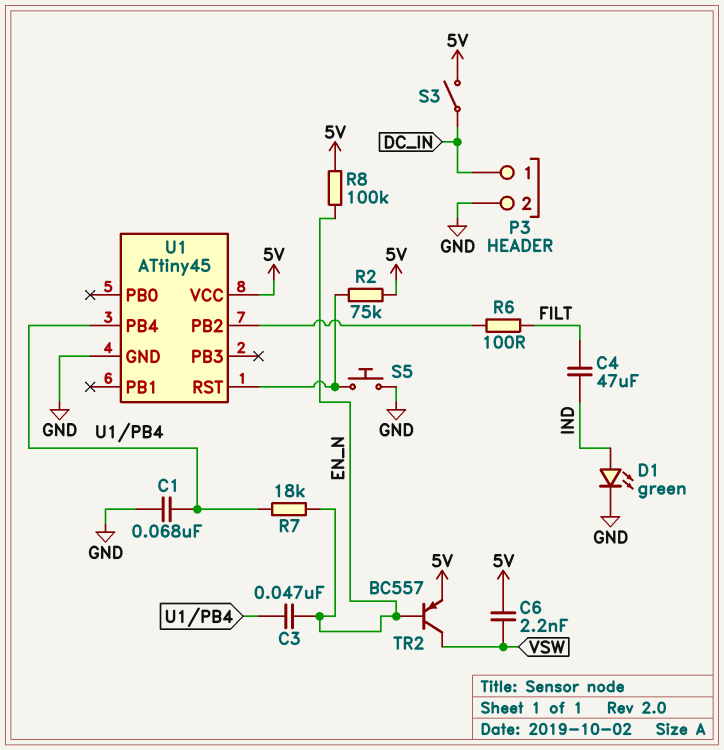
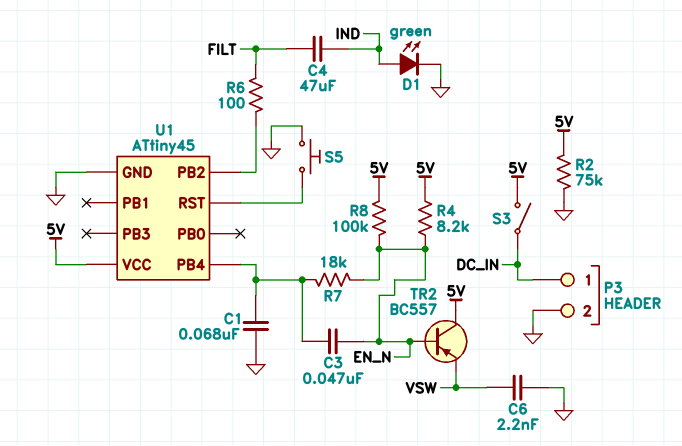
C6: 2.2nF (5V, VSW) -> 2.2nF (GND, VSW)
R2: 75k (5V, U1/RST) -> 75k (5V, GND)
R4: none -> 8.2k (5V, EN_N)
TR2: PNP BC557 (B EN_N, C VSW, E 5V) -> PNP BC557 (B EN_N, C 5V, E VSW)

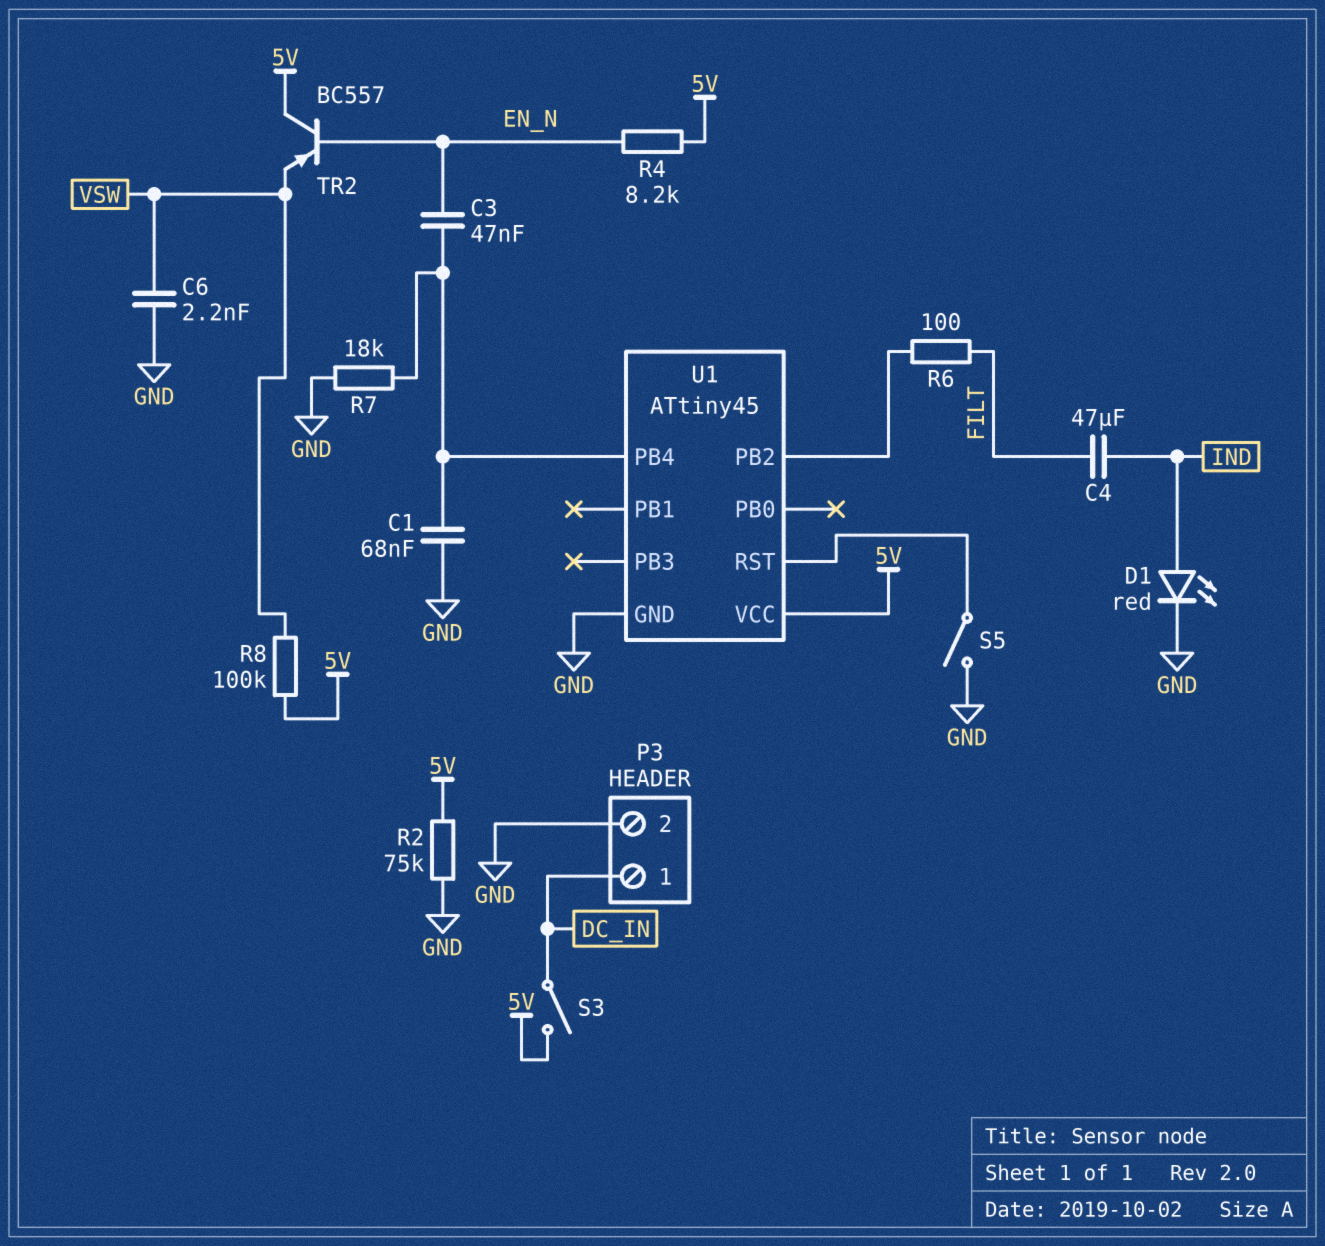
D1: LED green (A IND, K GND) -> LED red (A IND, K GND)
R7: 18k (EN_N, U1/PB4) -> 18k (GND, U1/PB4)
R8: 100k (5V, EN_N) -> 100k (5V, VSW)
S5: button (GND, U1/RST) -> switch (GND, U1/RST)

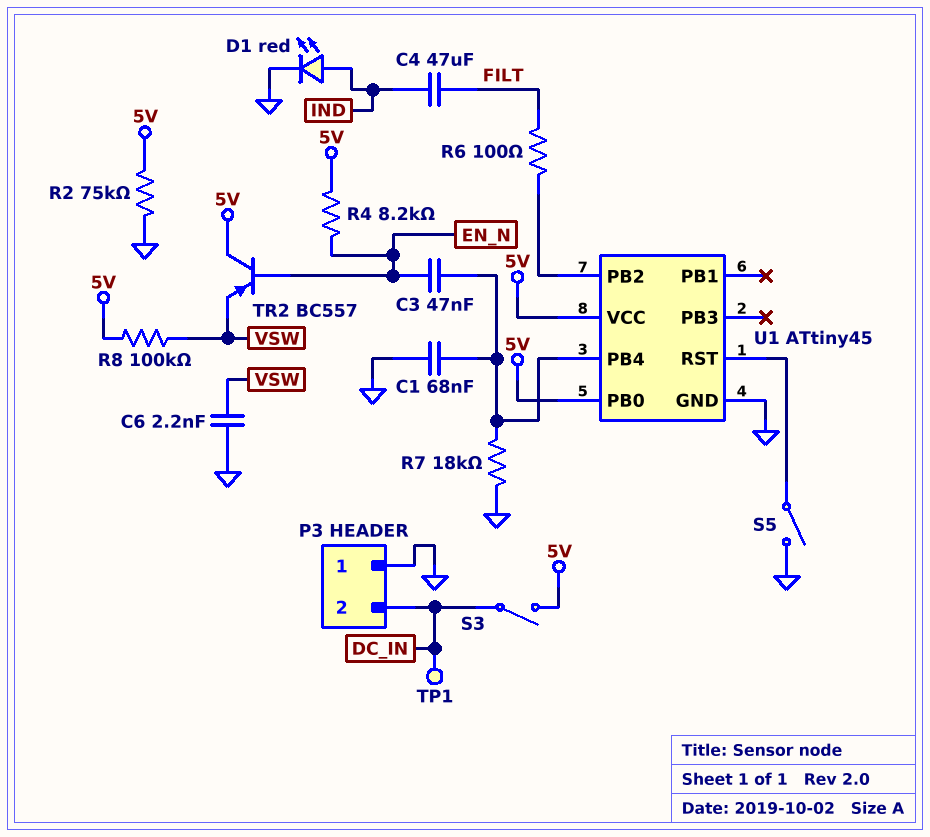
P3 pin 1: DC_IN -> GND
P3 pin 2: GND -> DC_IN
TP1: none -> test point (DC_IN)
U1 pin PB0: none -> 5V

